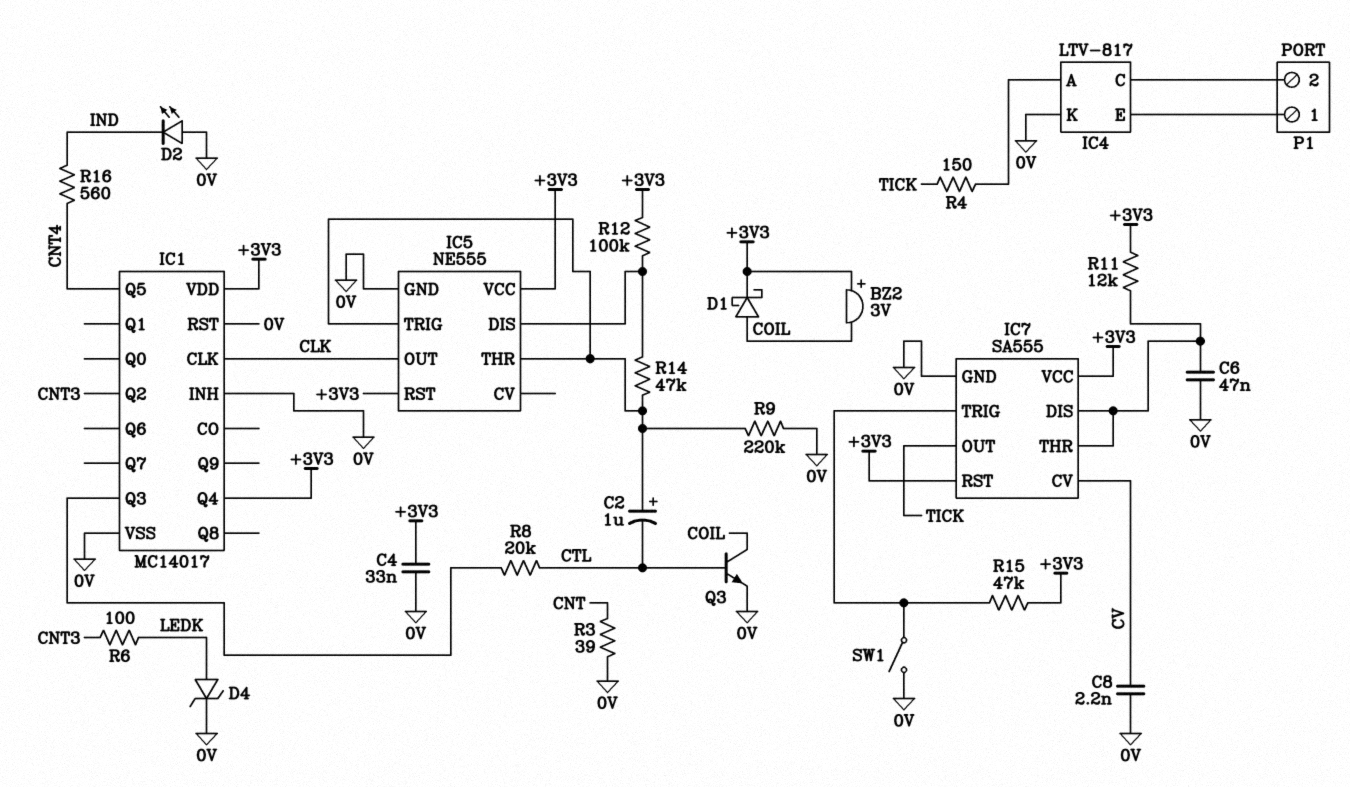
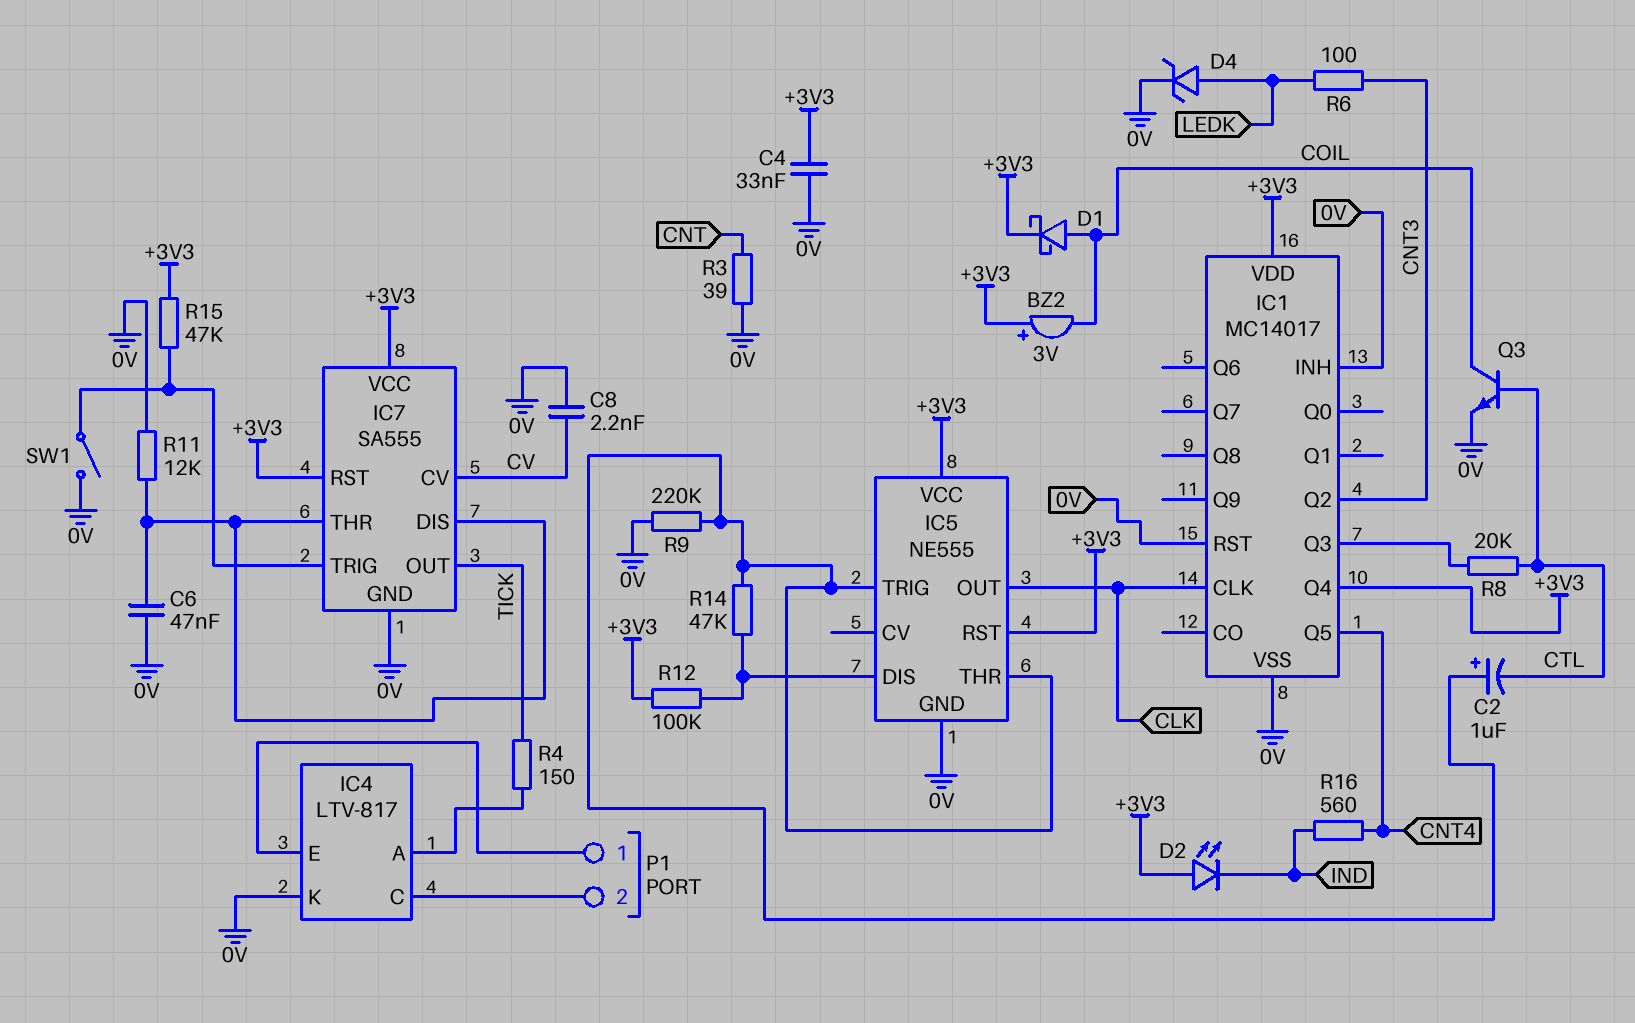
D2: LED (A 0V, K IND) -> LED (A +3V3, K IND)
R11: 12k (+3V3, IC7/DIS) -> 12k (0V, IC7/DIS)

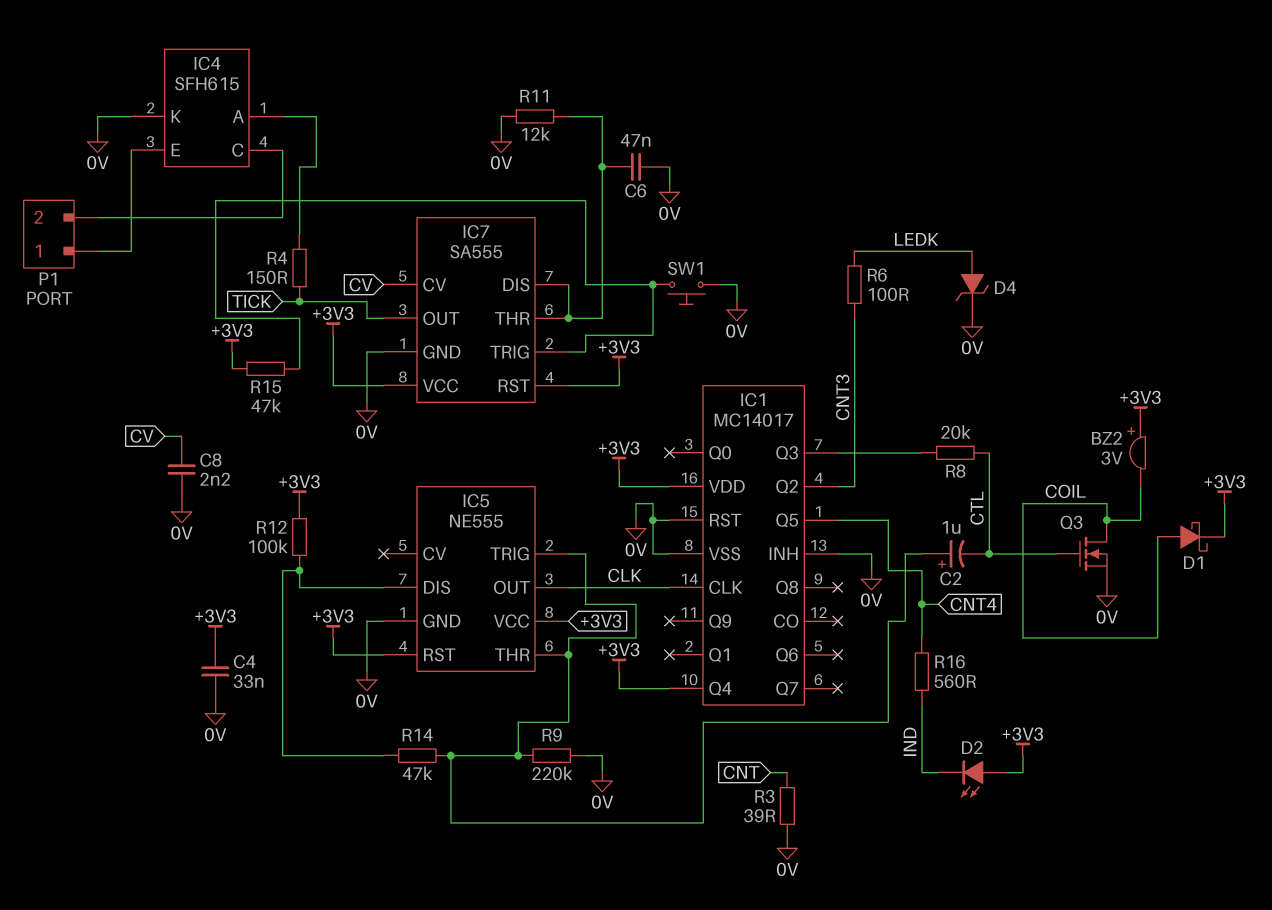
IC4: LTV-817 -> SFH615
Q3: NPN (B CTL, C COIL, E 0V) -> NMOS (G CTL, D COIL, S 0V)
SW1: switch (0V, IC7/TRIG) -> button (0V, IC7/TRIG)

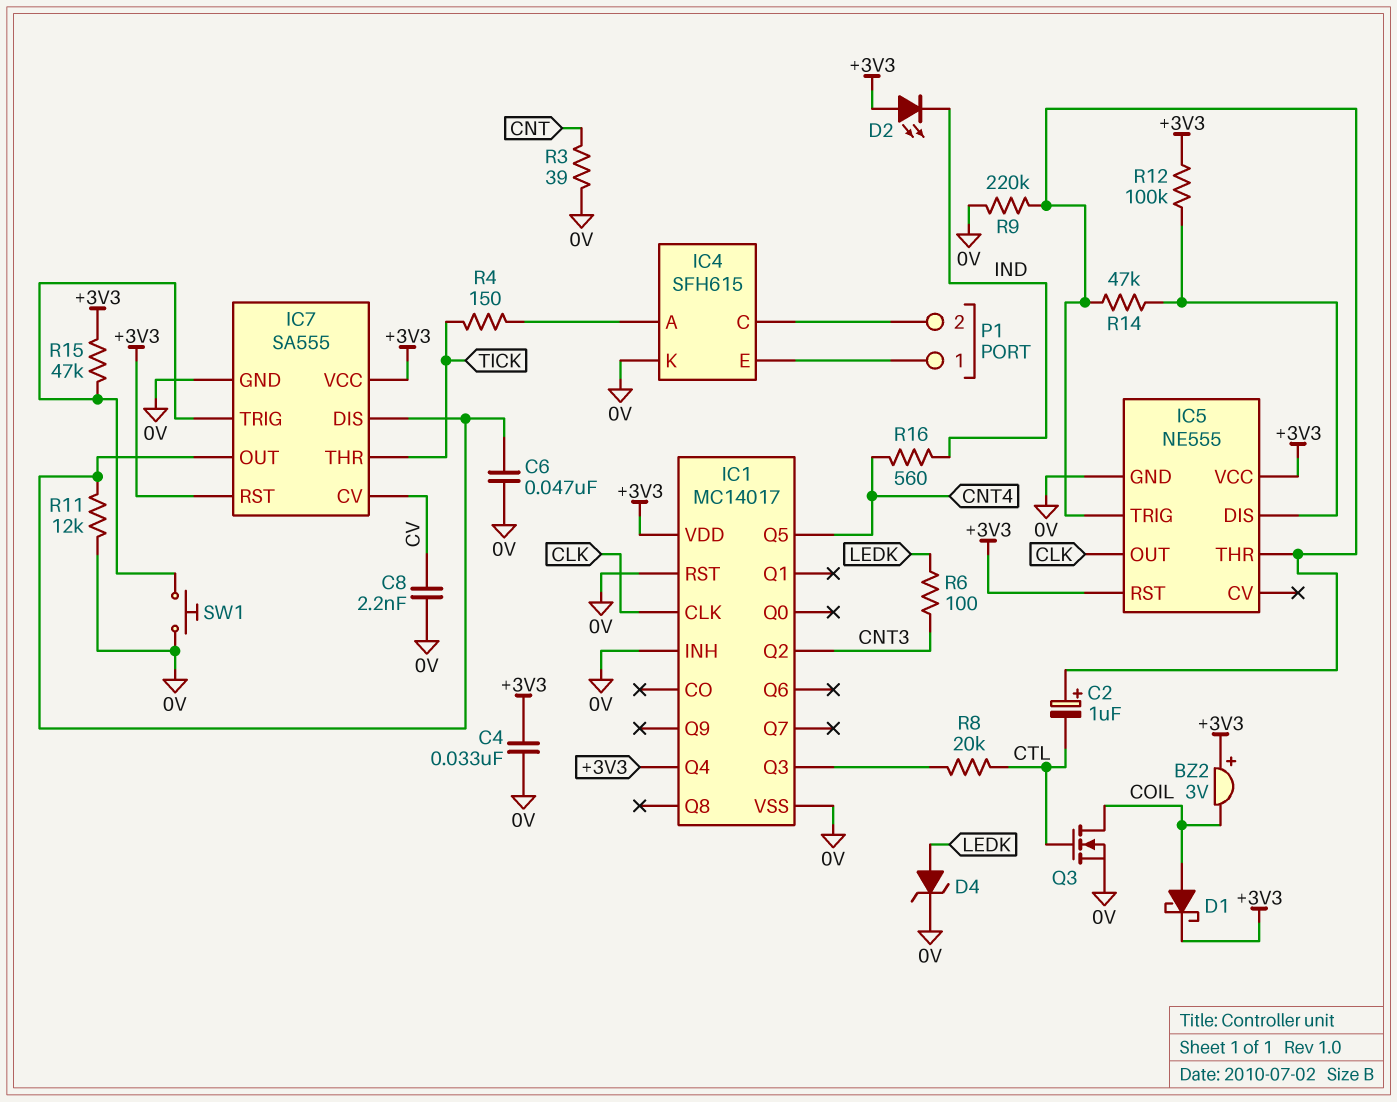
IC7 pin OUT: TICK -> IC7/DIS
IC7 pin THR: IC7/DIS -> TICK

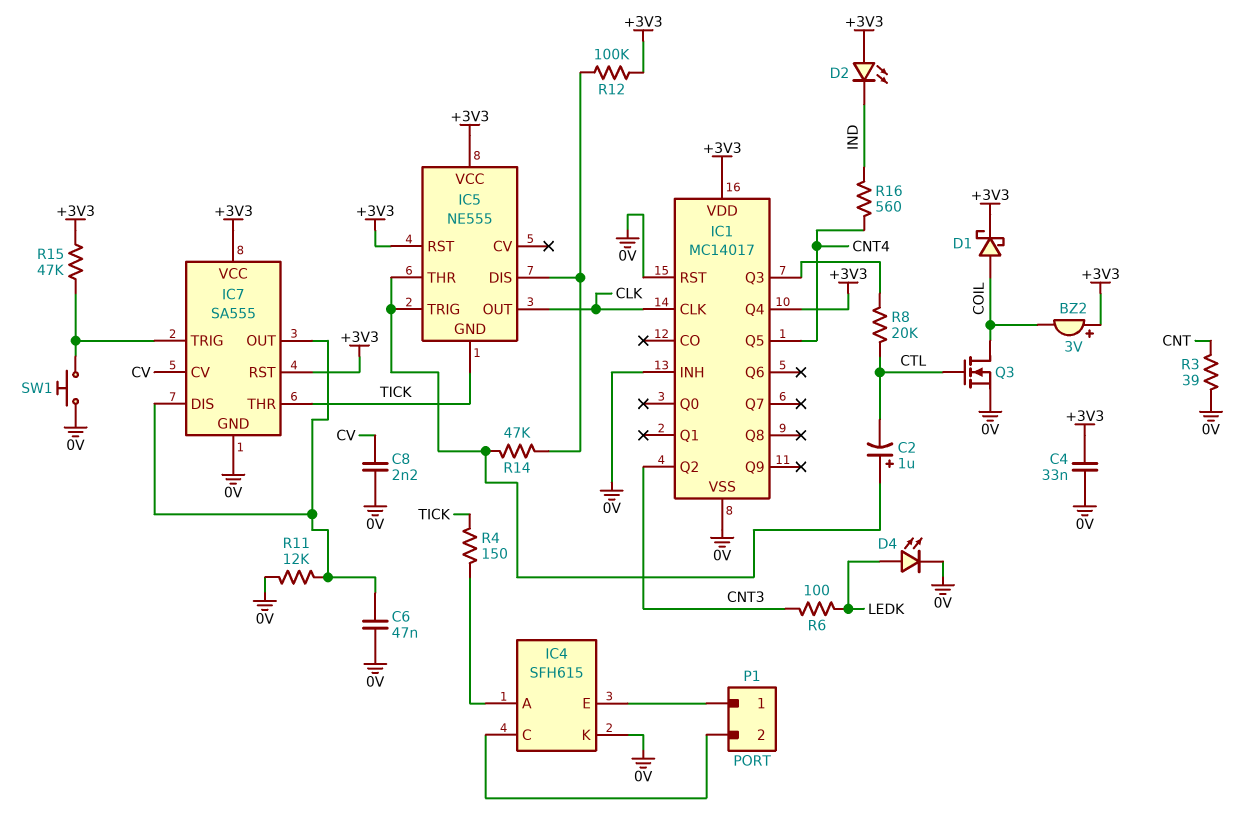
D4: zener (A LEDK, K 0V) -> LED (A LEDK, K 0V)
IC5 pin GND: 0V -> TICK
R9: 220k (0V, IC5/THR) -> none

